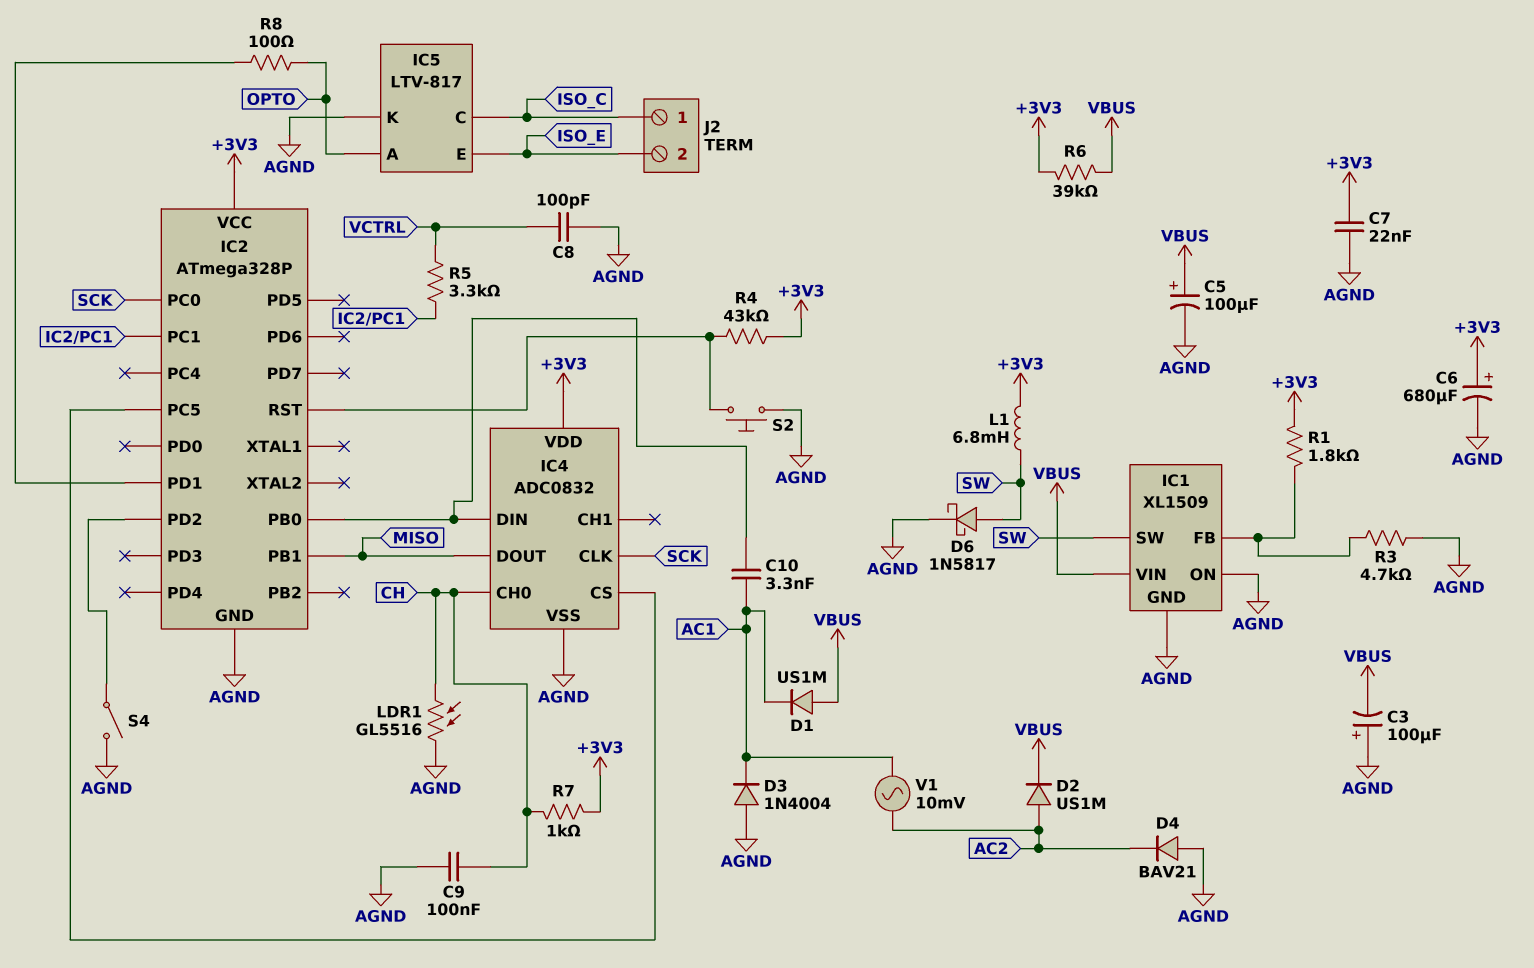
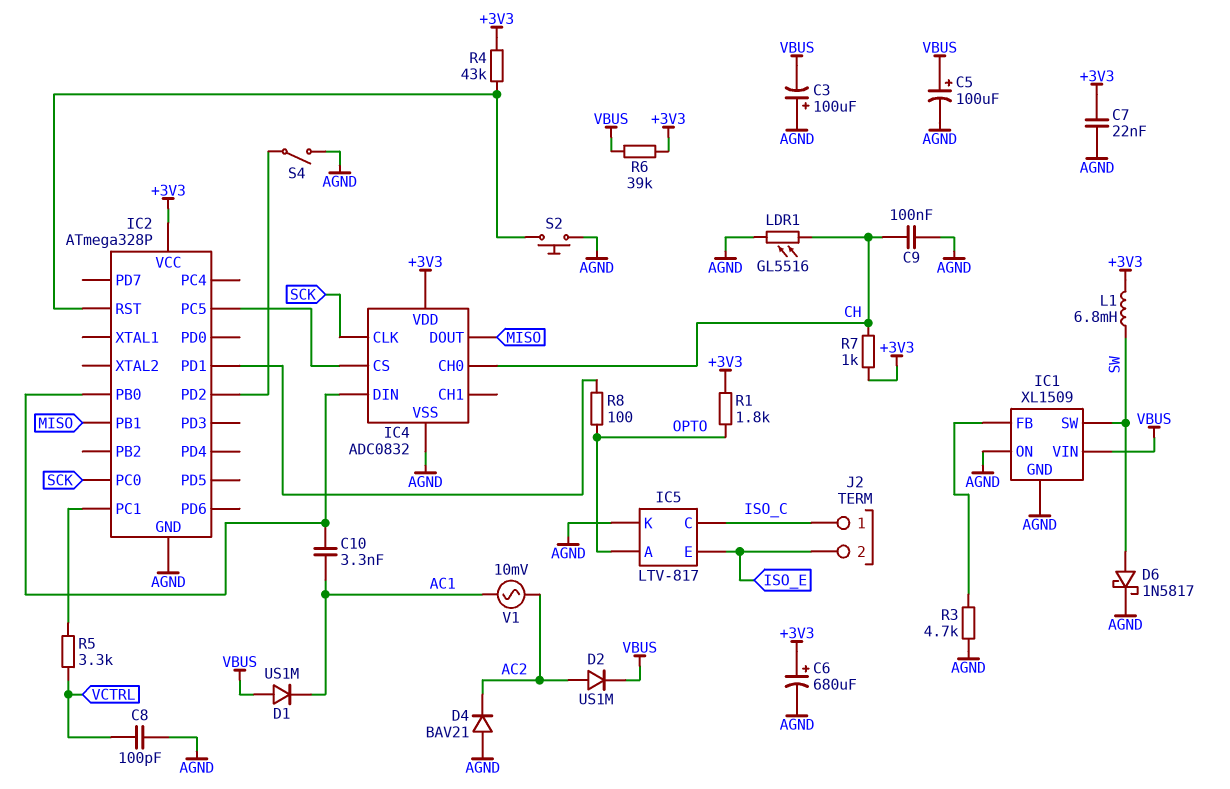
D3: diode 1N4004 (A AGND, K AC1) -> none
R1: 1.8k (+3V3, IC1/FB) -> 1.8k (+3V3, OPTO)

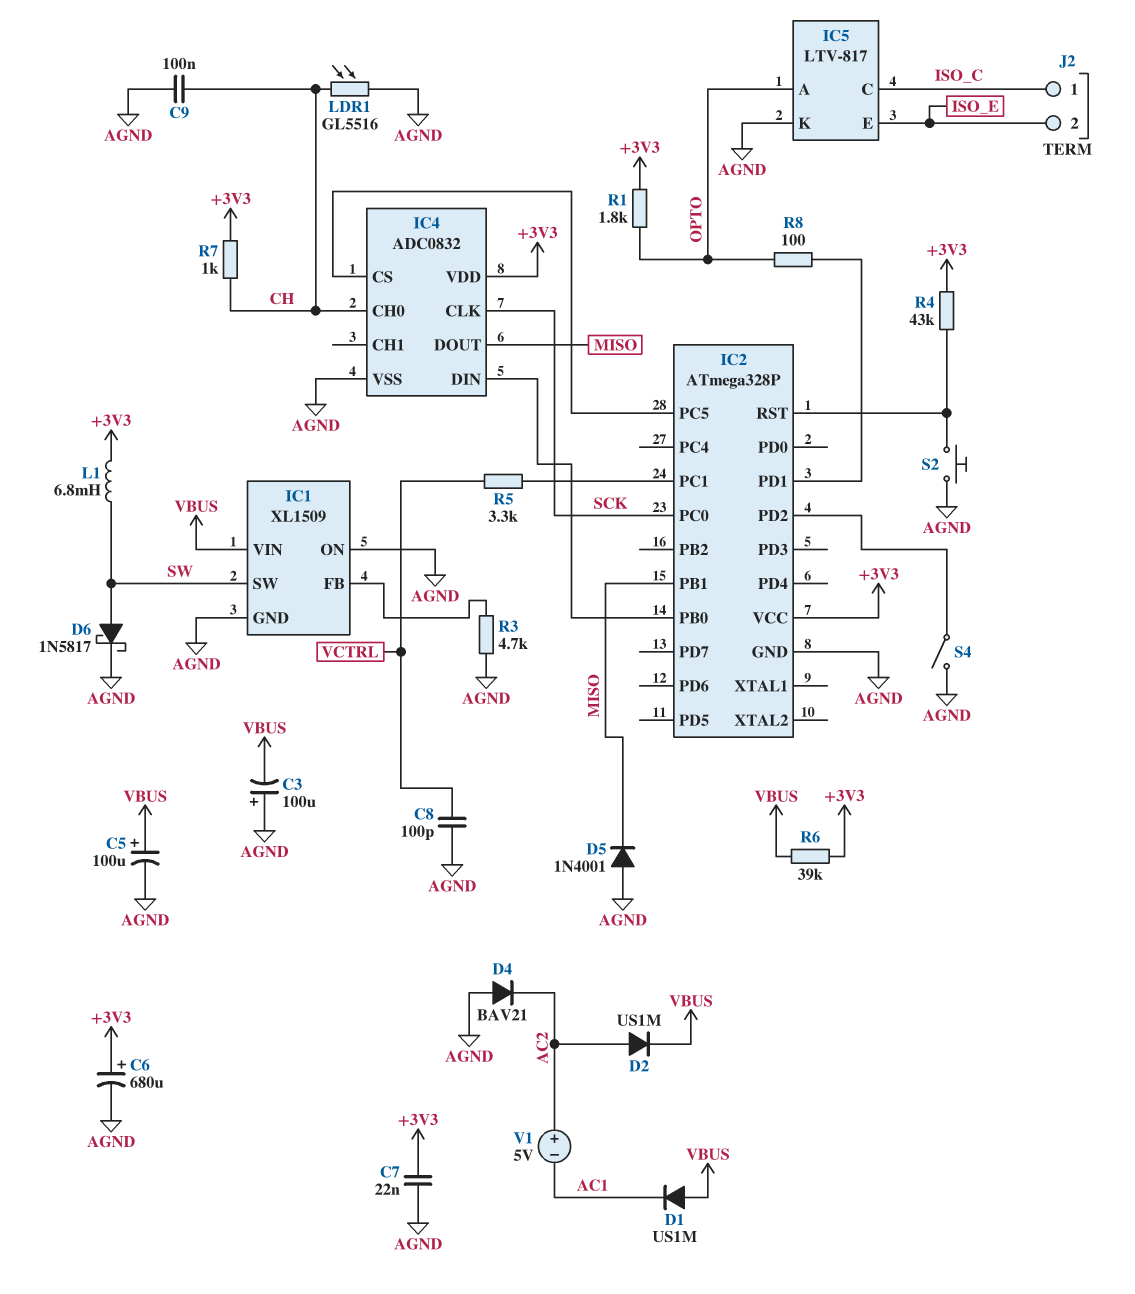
C10: 3.3nF (AC1, IC2/PB0) -> none
D5: none -> diode 1N4001 (A AGND, K MISO)
V1: AC 10mV (AC1, AC2) -> 5V (plus AC2, minus AC1)

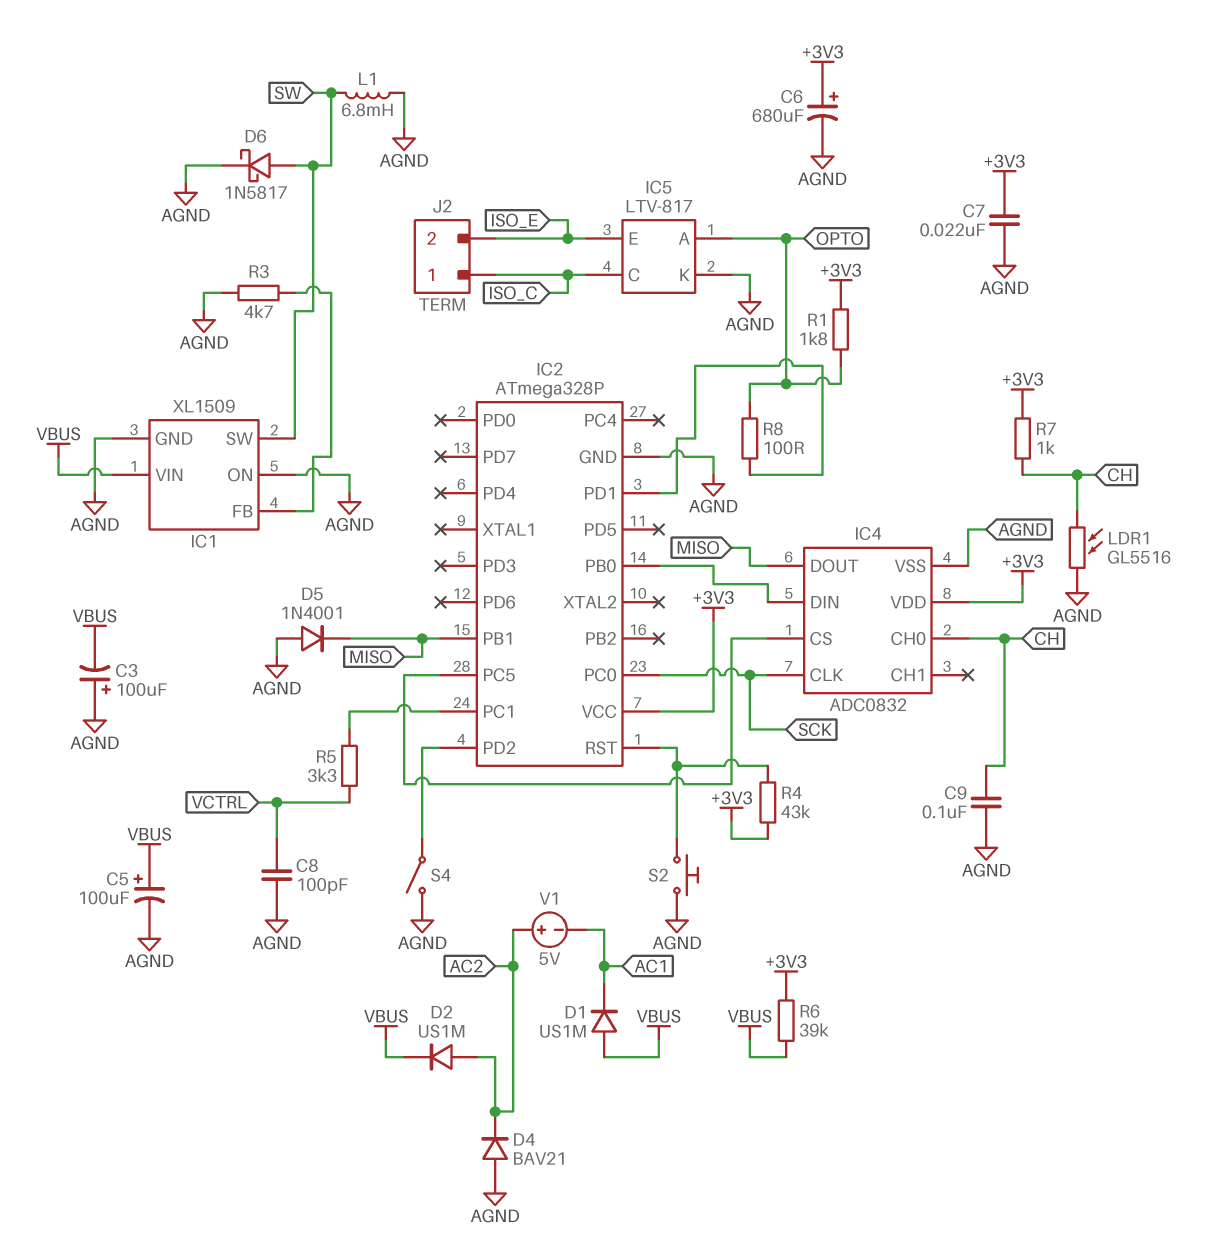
L1: 6.8mH (+3V3, SW) -> 6.8mH (AGND, SW)

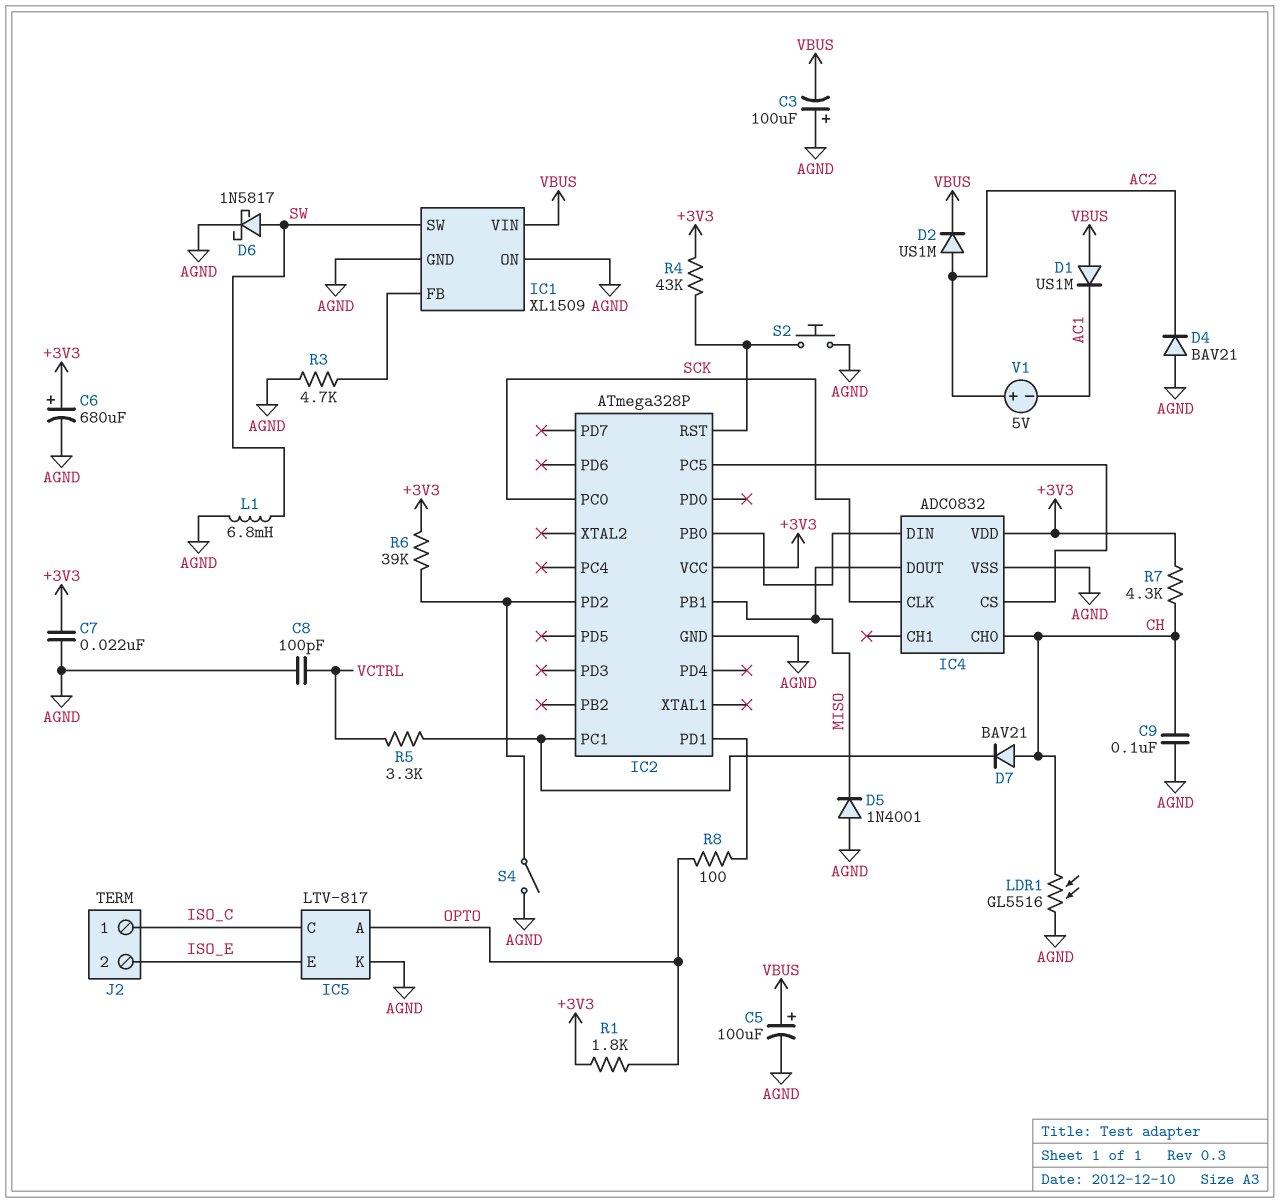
D7: none -> diode BAV21 (A CH, K IC2/PC1)
R6: 39k (+3V3, VBUS) -> 39k (+3V3, IC2/PD2)
R7: 1k (+3V3, CH) -> 4.3k (+3V3, CH)

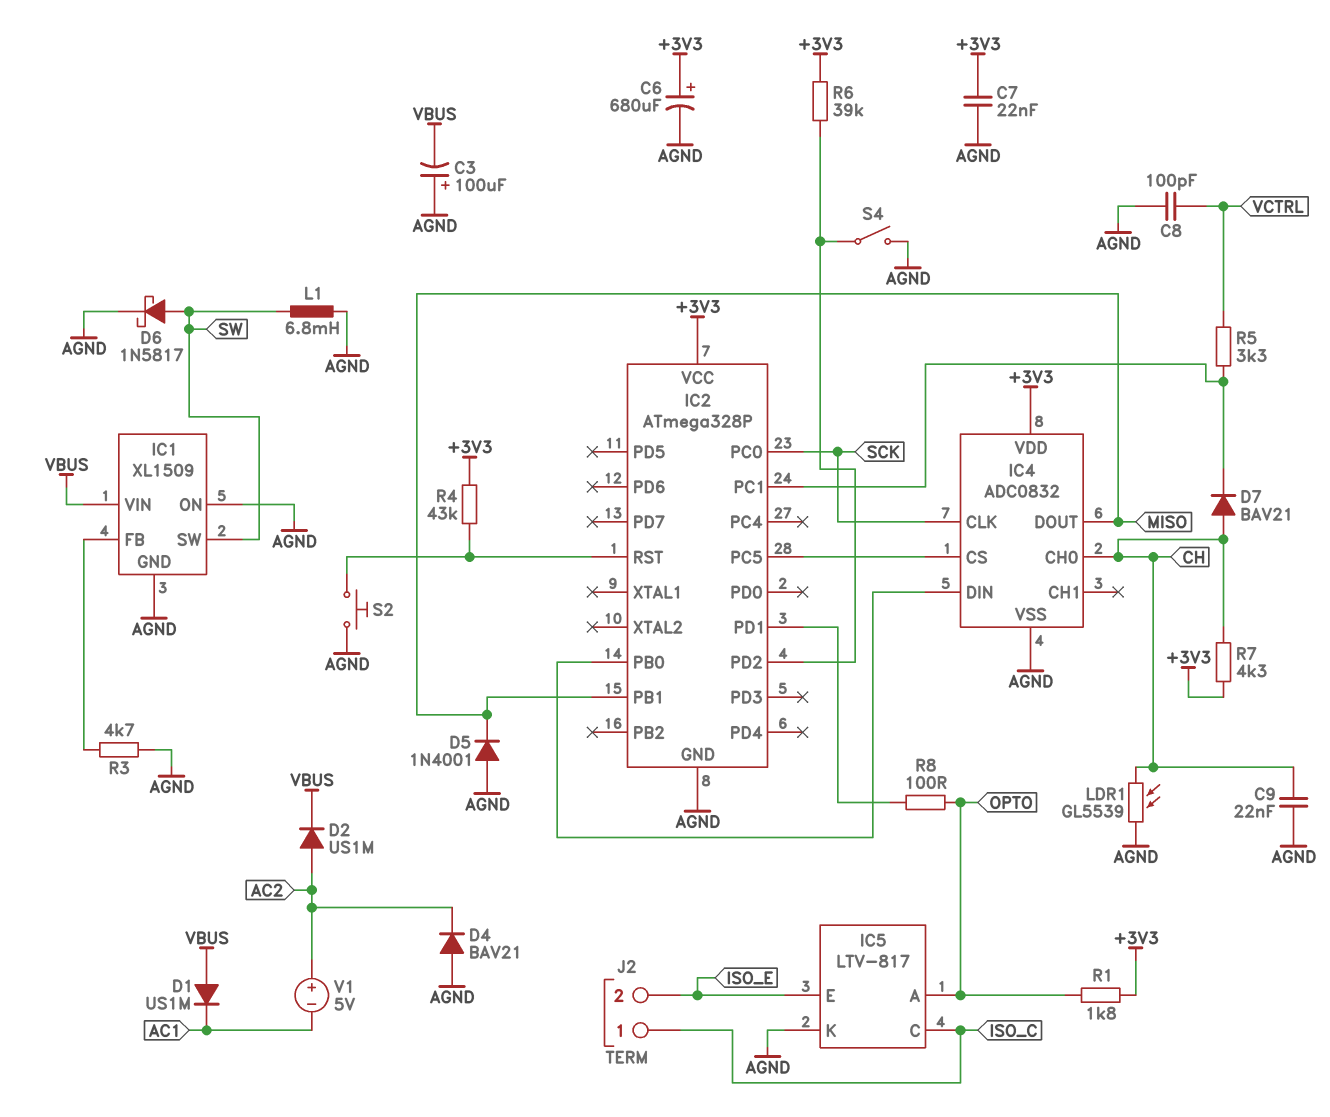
C5: 100uF (plus VBUS, minus AGND) -> none
C9: 100nF (AGND, CH) -> 22nF (AGND, CH)
LDR1: GL5516 (AGND, CH) -> GL5539 (AGND, CH)

